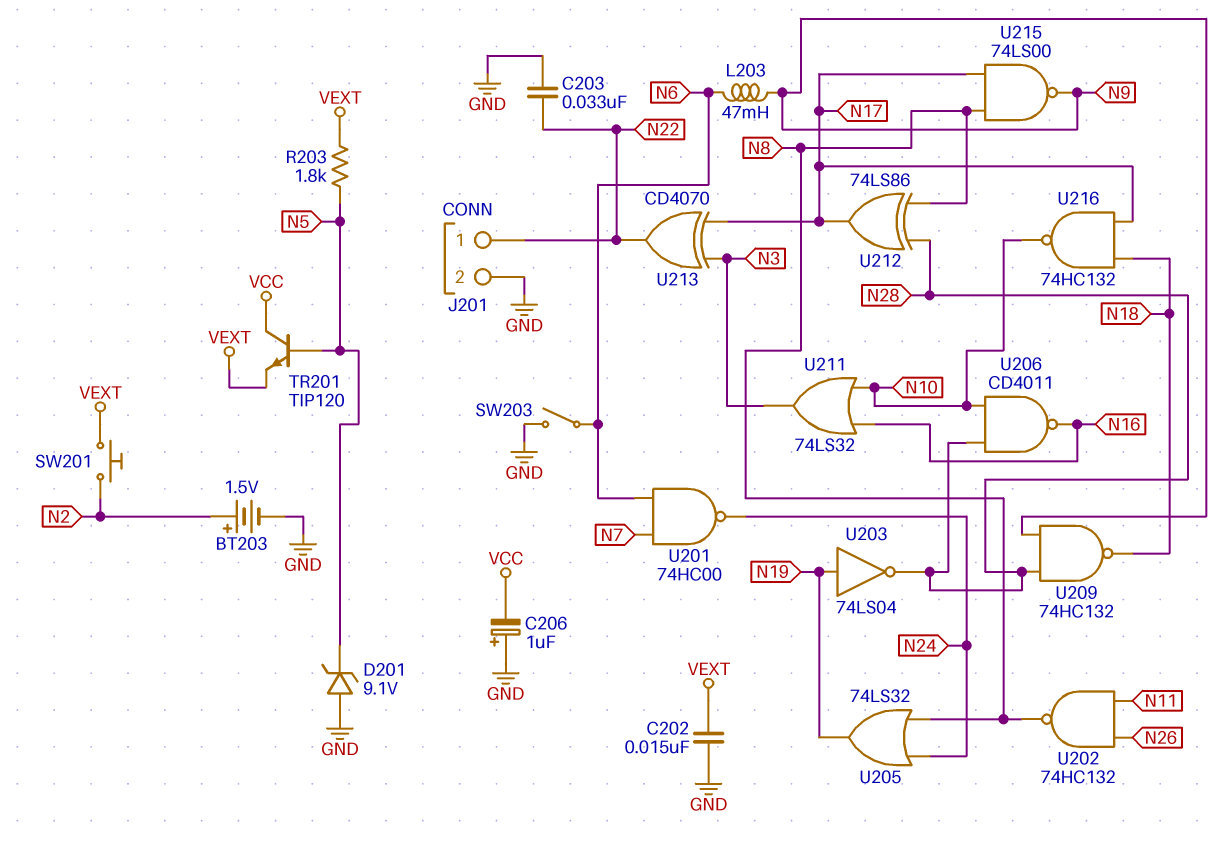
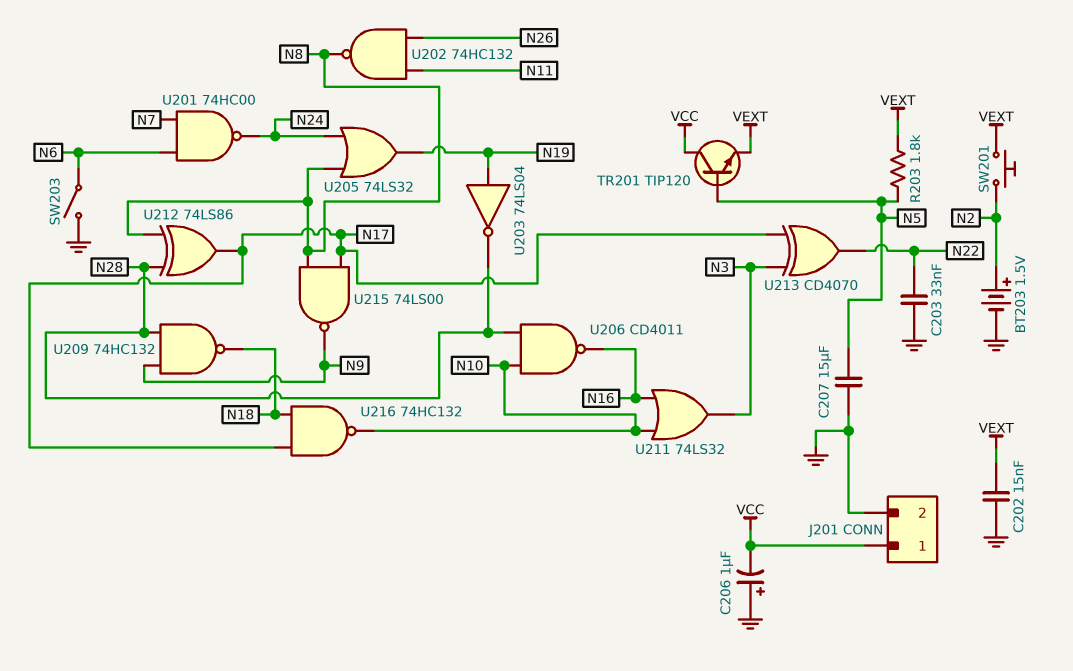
C207: none -> 15uF (GND, N5)
D201: zener 9.1V (A GND, K N5) -> none
J201 pin 1: N22 -> VCC
L203: 47mH (N6, N9) -> none

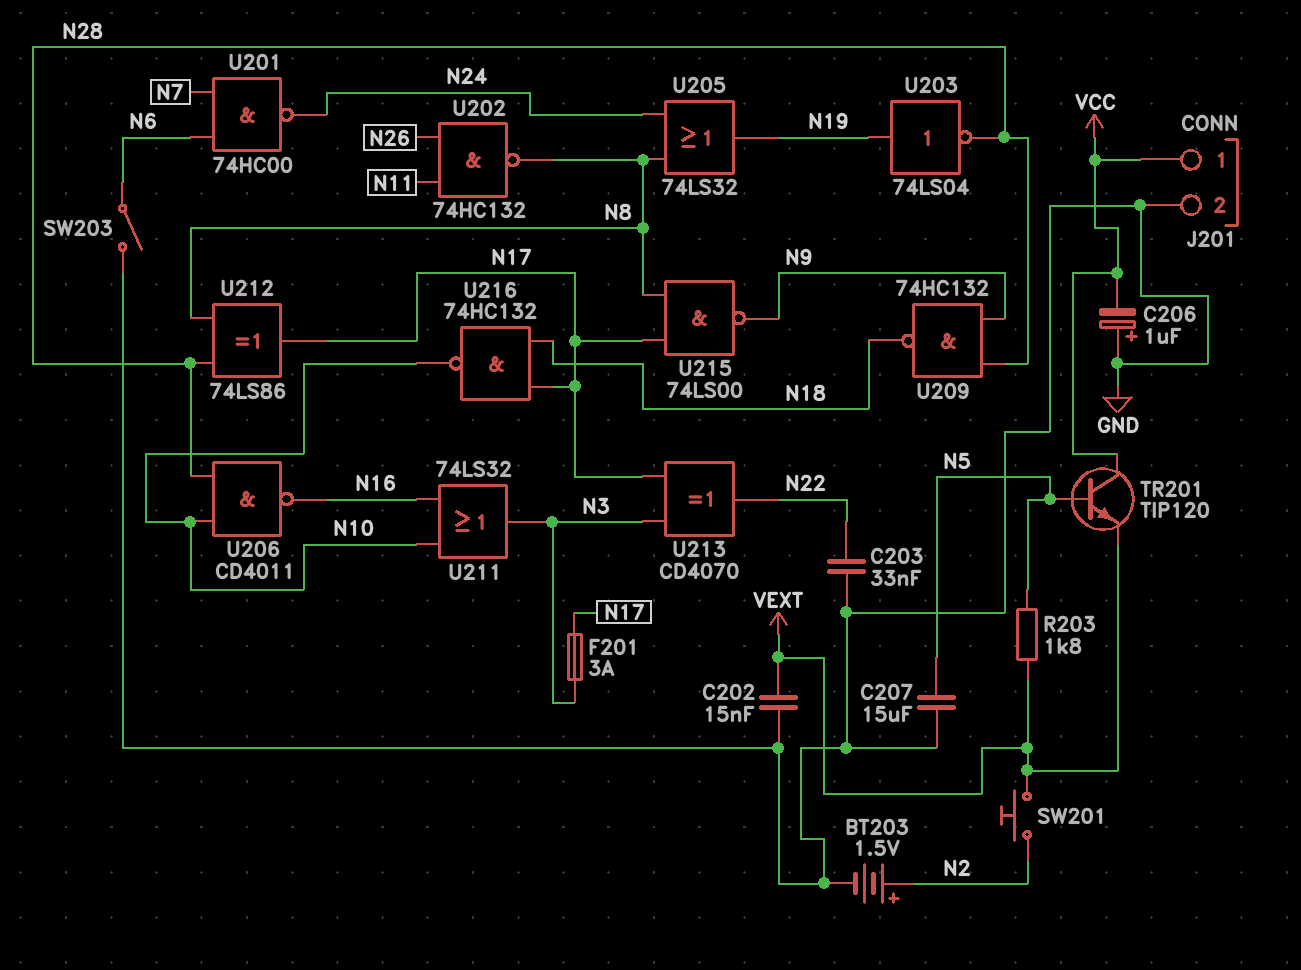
F201: none -> 3A (N3, N17)

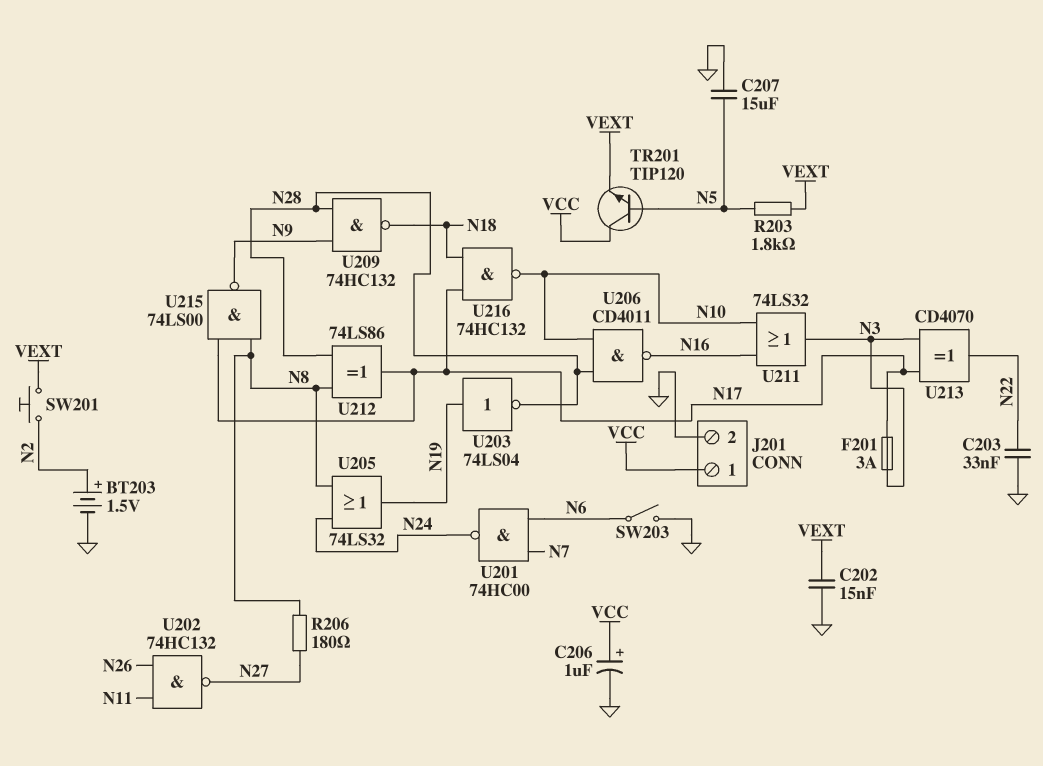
C206: 1uF (plus GND, minus VCC) -> 1uF (plus VCC, minus GND)
R206: none -> 180 (N8, N27)
U202: NAND 74HC132 (in N11, in N26, out N8) -> NAND 74HC132 (in N11, in N26, out N27)

